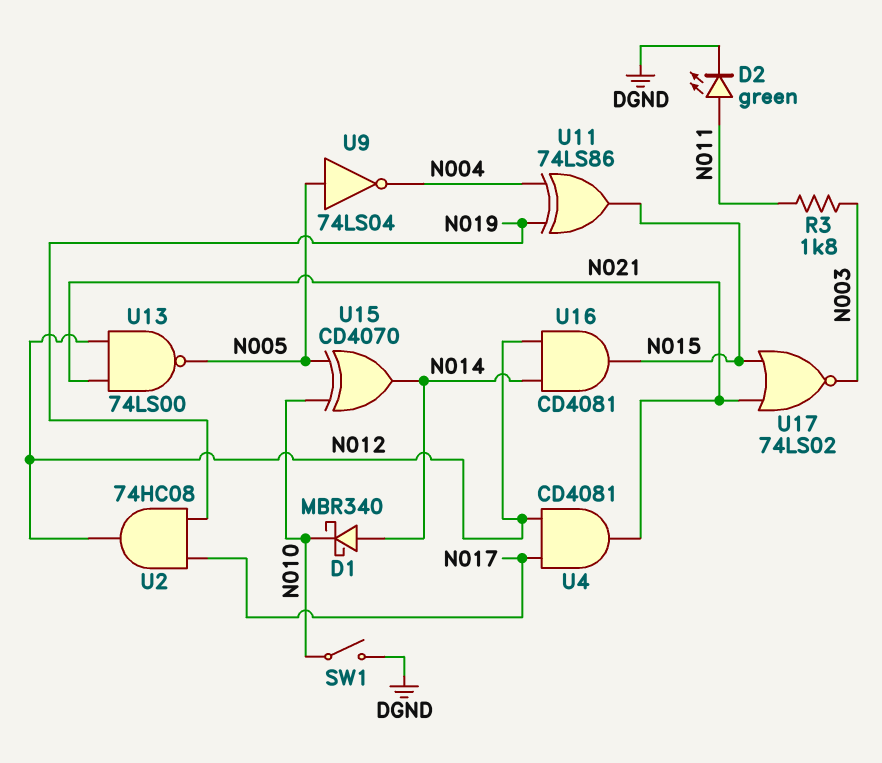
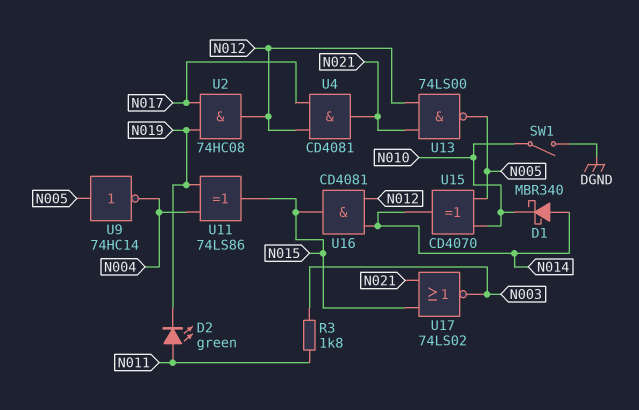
D2: LED green (A N011, K DGND) -> LED green (A N011, K N019)
U9: NOT 74LS04 (in N005, out N004) -> NOT 74HC14 (in N005, out N004)

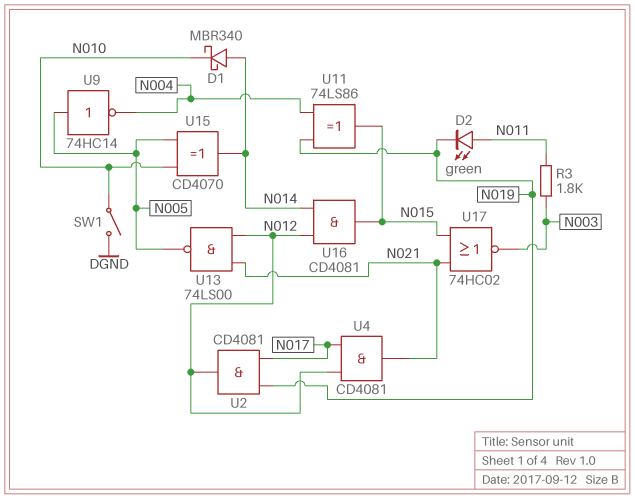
U2: AND 74HC08 (in N017, in N019, out N012) -> AND CD4081 (in N017, in N019, out N012)
U17: NOR 74LS02 (in N015, in N021, out N003) -> NOR 74HC02 (in N015, in N021, out N003)

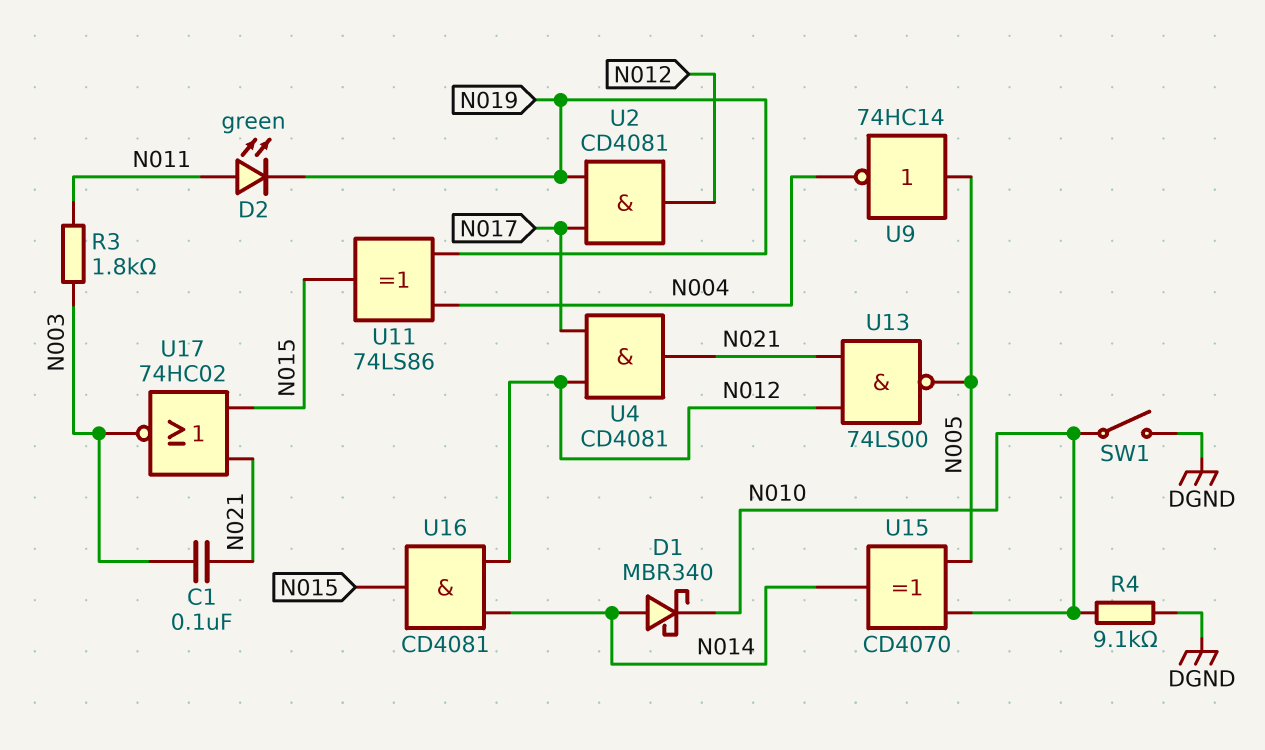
C1: none -> 100nF (N003, N021)
R4: none -> 9.1k (DGND, N010)

